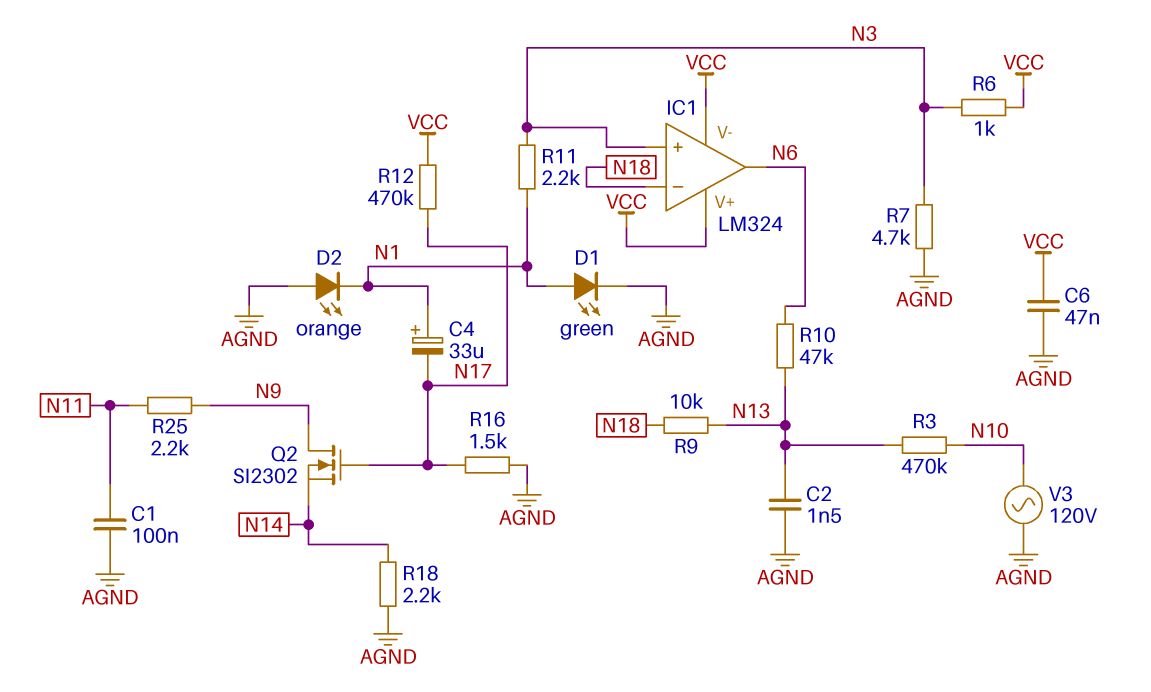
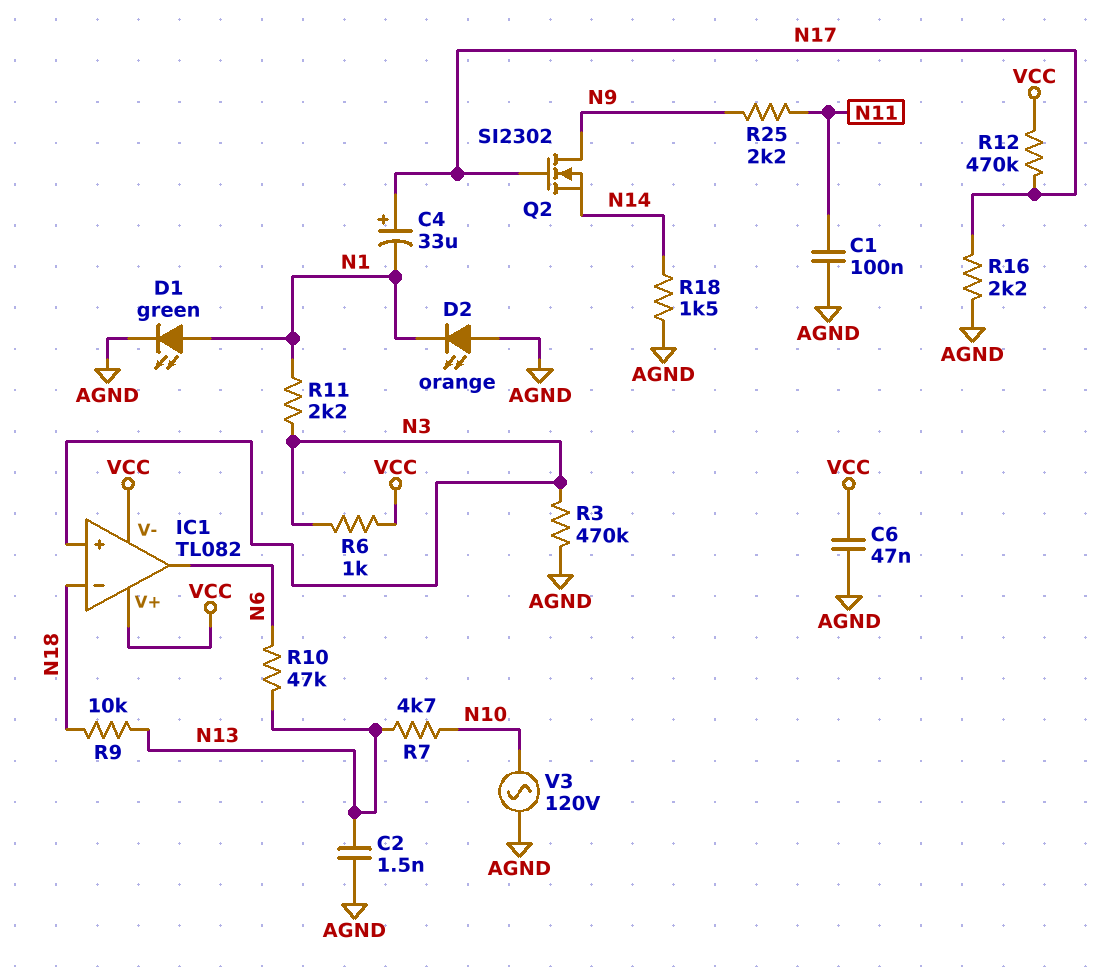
C4: 33uF (plus N1, minus N17) -> 33uF (plus N17, minus N1)
IC1: LM324 -> TL082
R3: 470k (N10, N13) -> 470k (AGND, N3)
R7: 4.7k (AGND, N3) -> 4.7k (N10, N13)
R16: 1.5k (AGND, N17) -> 2.2k (AGND, N17)
R18: 2.2k (AGND, N14) -> 1.5k (AGND, N14)

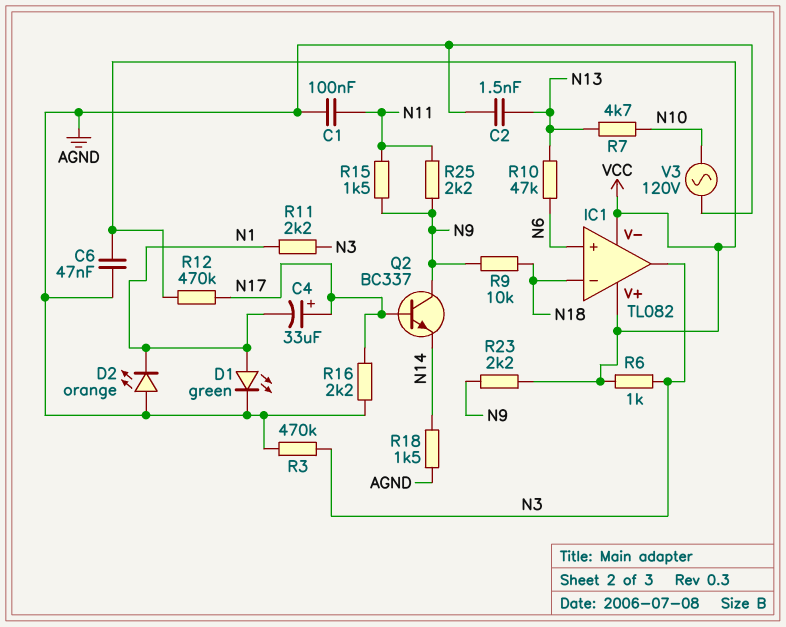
IC1 pin in+: N3 -> N6
IC1 pin out: N6 -> N3
Q2: NMOS SI2302 (G N17, D N9, S N14) -> NPN BC337 (B N17, C N9, E N14)
R9: 10k (N13, N18) -> 10k (N9, N18)
R15: none -> 1.5k (N9, N11)
R23: none -> 2.2k (N9, VCC)

